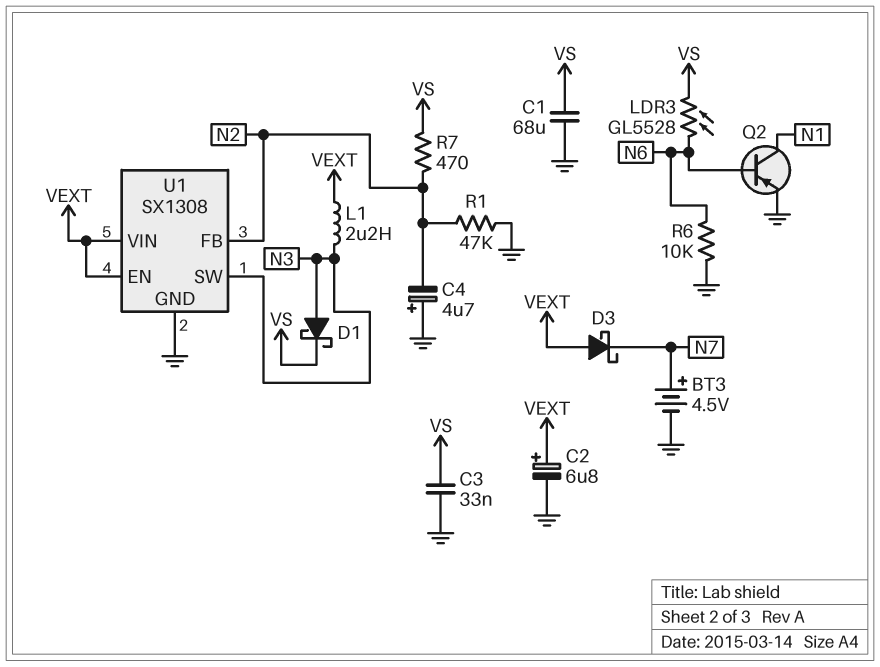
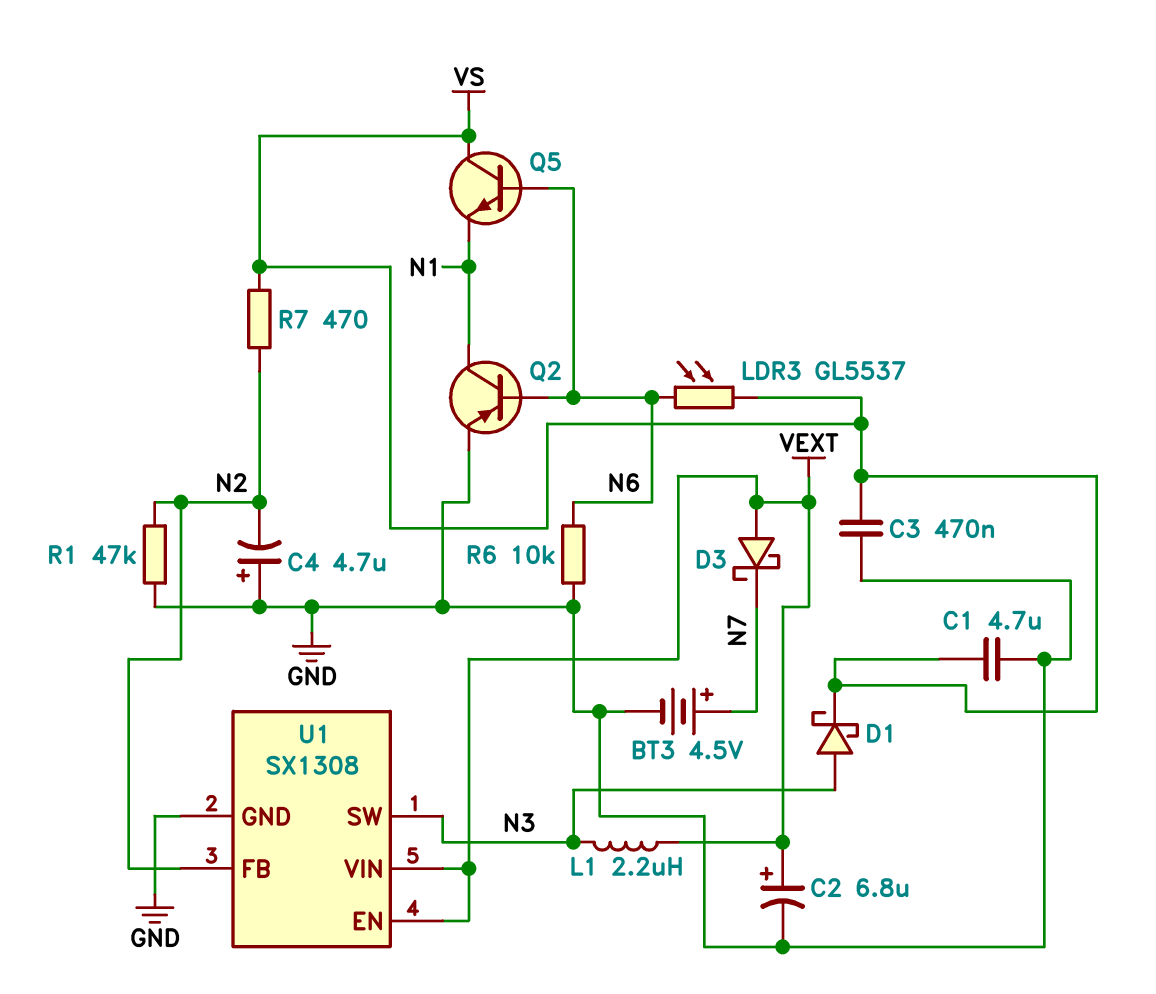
C1: 68uF (GND, VS) -> 4.7uF (GND, VS)
C3: 33nF (GND, VS) -> 470nF (GND, VS)
LDR3: GL5528 (N6, VS) -> GL5537 (N6, VS)
Q5: none -> NPN (B N6, C VS, E N1)

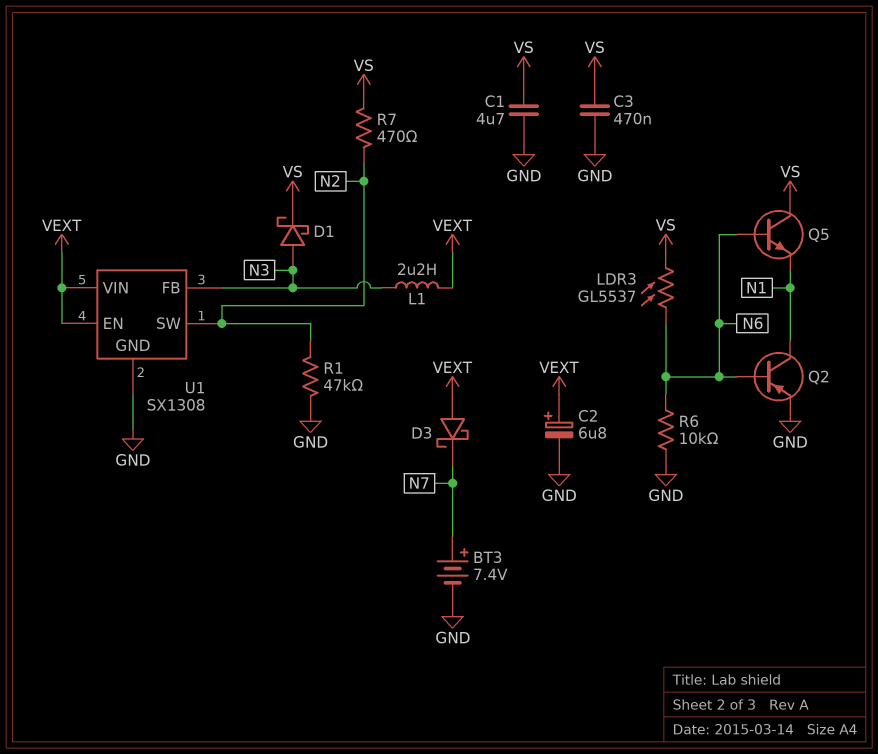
BT3: 4.5V (plus N7, minus GND) -> 7.4V (plus N7, minus GND)
C4: 4.7uF (plus GND, minus N2) -> none
U1 pin FB: N2 -> N3
U1 pin SW: N3 -> N2

